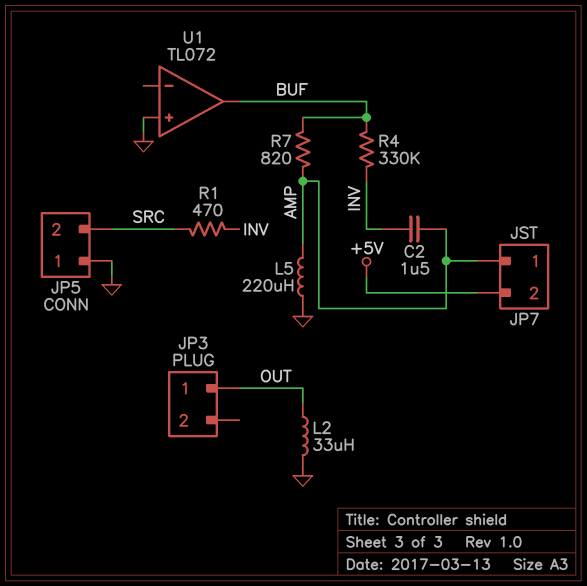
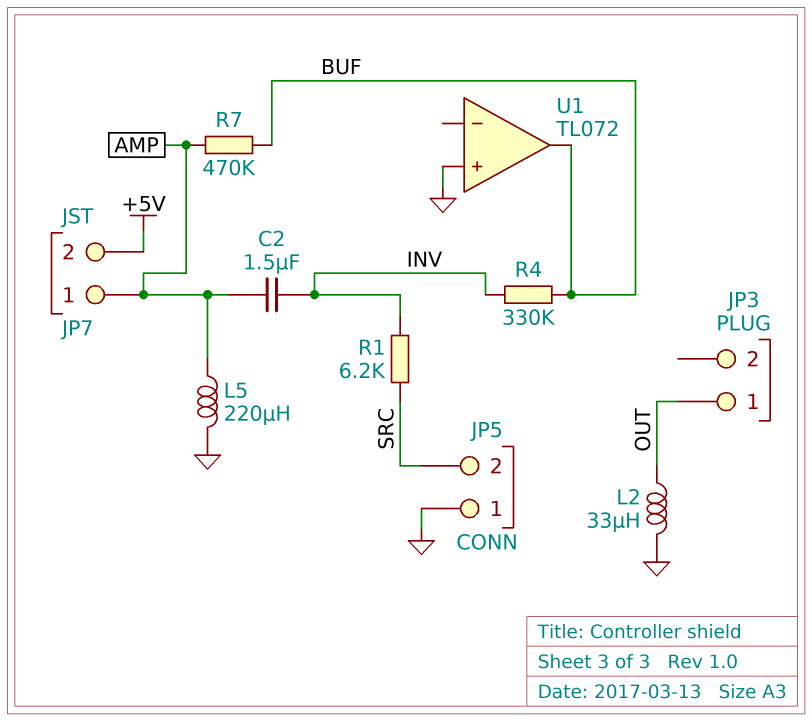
R1: 470 (INV, SRC) -> 6.2k (INV, SRC)
R7: 820 (AMP, BUF) -> 470k (AMP, BUF)

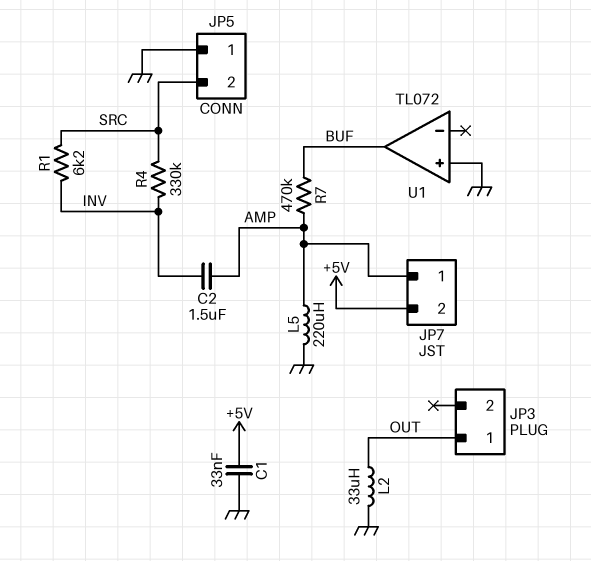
C1: none -> 33nF (+5V, GND)
R4: 330k (BUF, INV) -> 330k (INV, SRC)

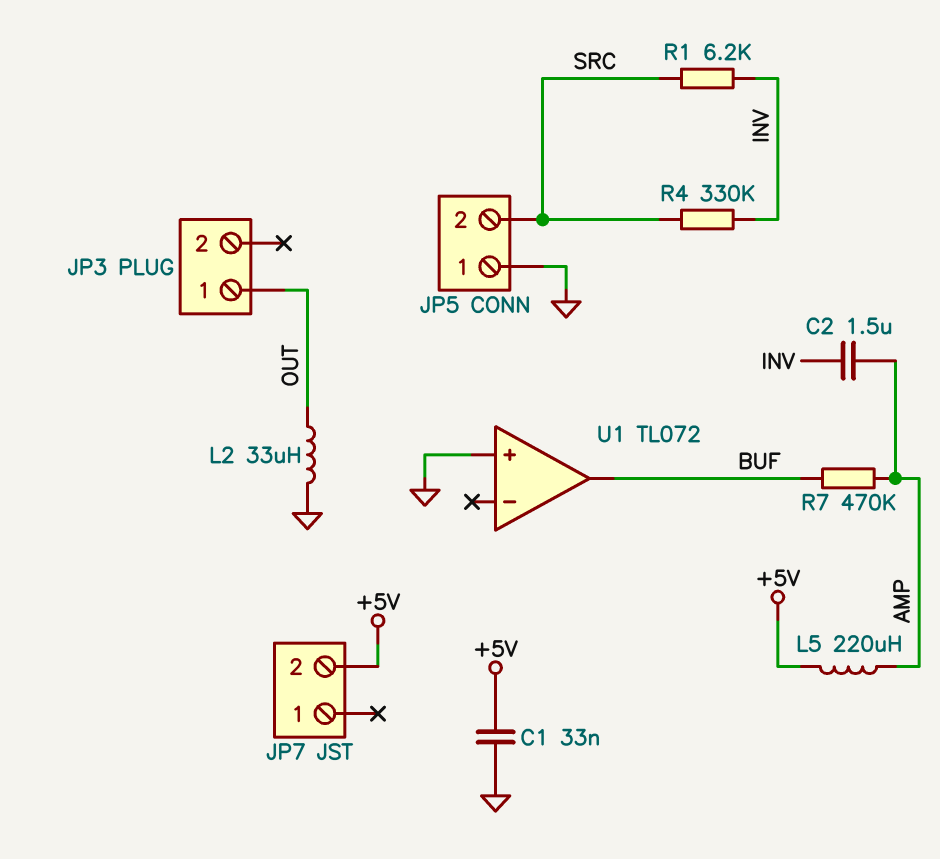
JP7 pin 1: AMP -> none
L5: 220uH (AMP, GND) -> 220uH (+5V, AMP)

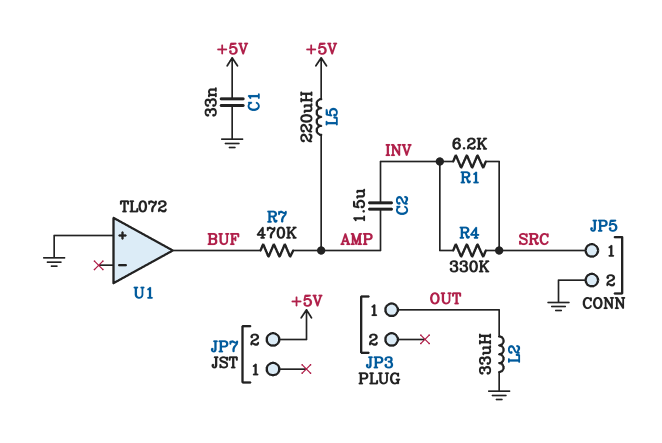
JP5 pin 1: GND -> SRC
JP5 pin 2: SRC -> GND

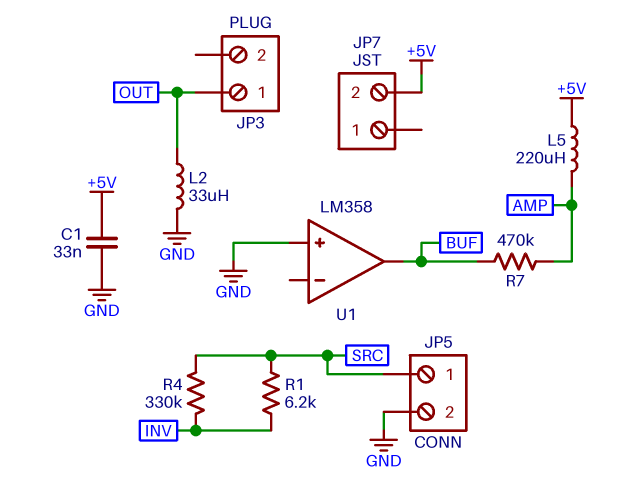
C2: 1.5uF (AMP, INV) -> none
U1: TL072 -> LM358

